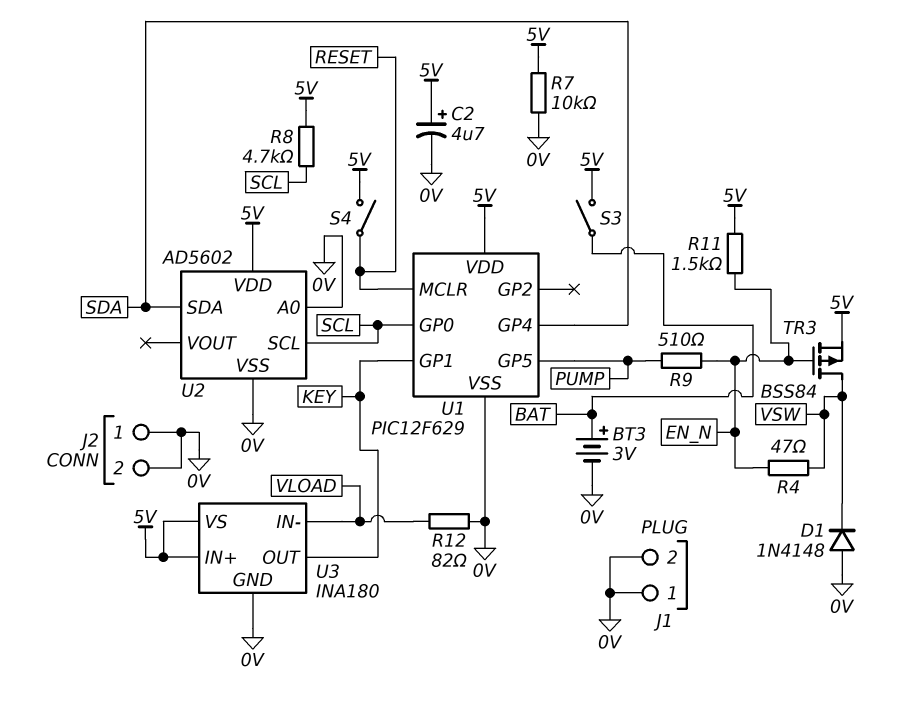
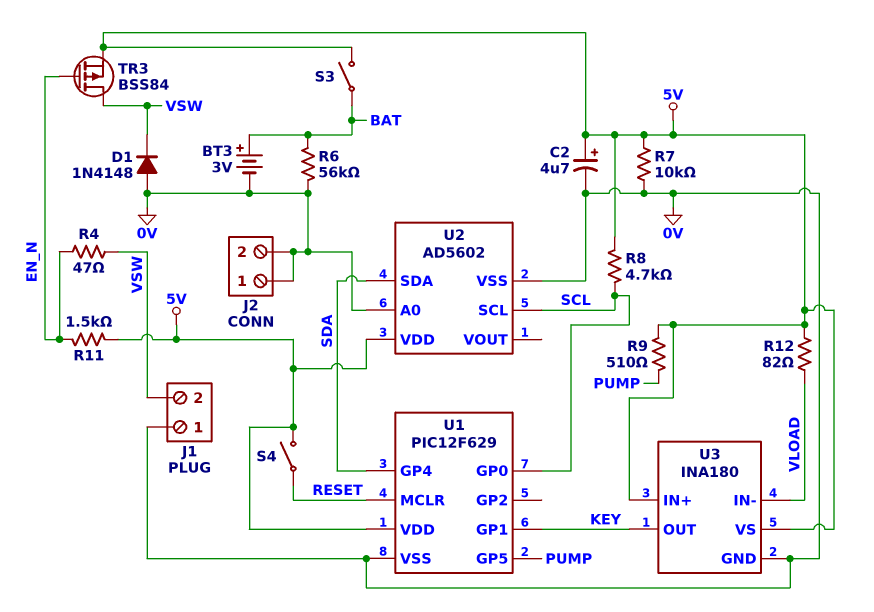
J1 pin 2: 0V -> VSW
R6: none -> 56k (0V, BAT)
R9: 510 (EN_N, PUMP) -> 510 (5V, PUMP)
R12: 82 (0V, VLOAD) -> 82 (5V, VLOAD)

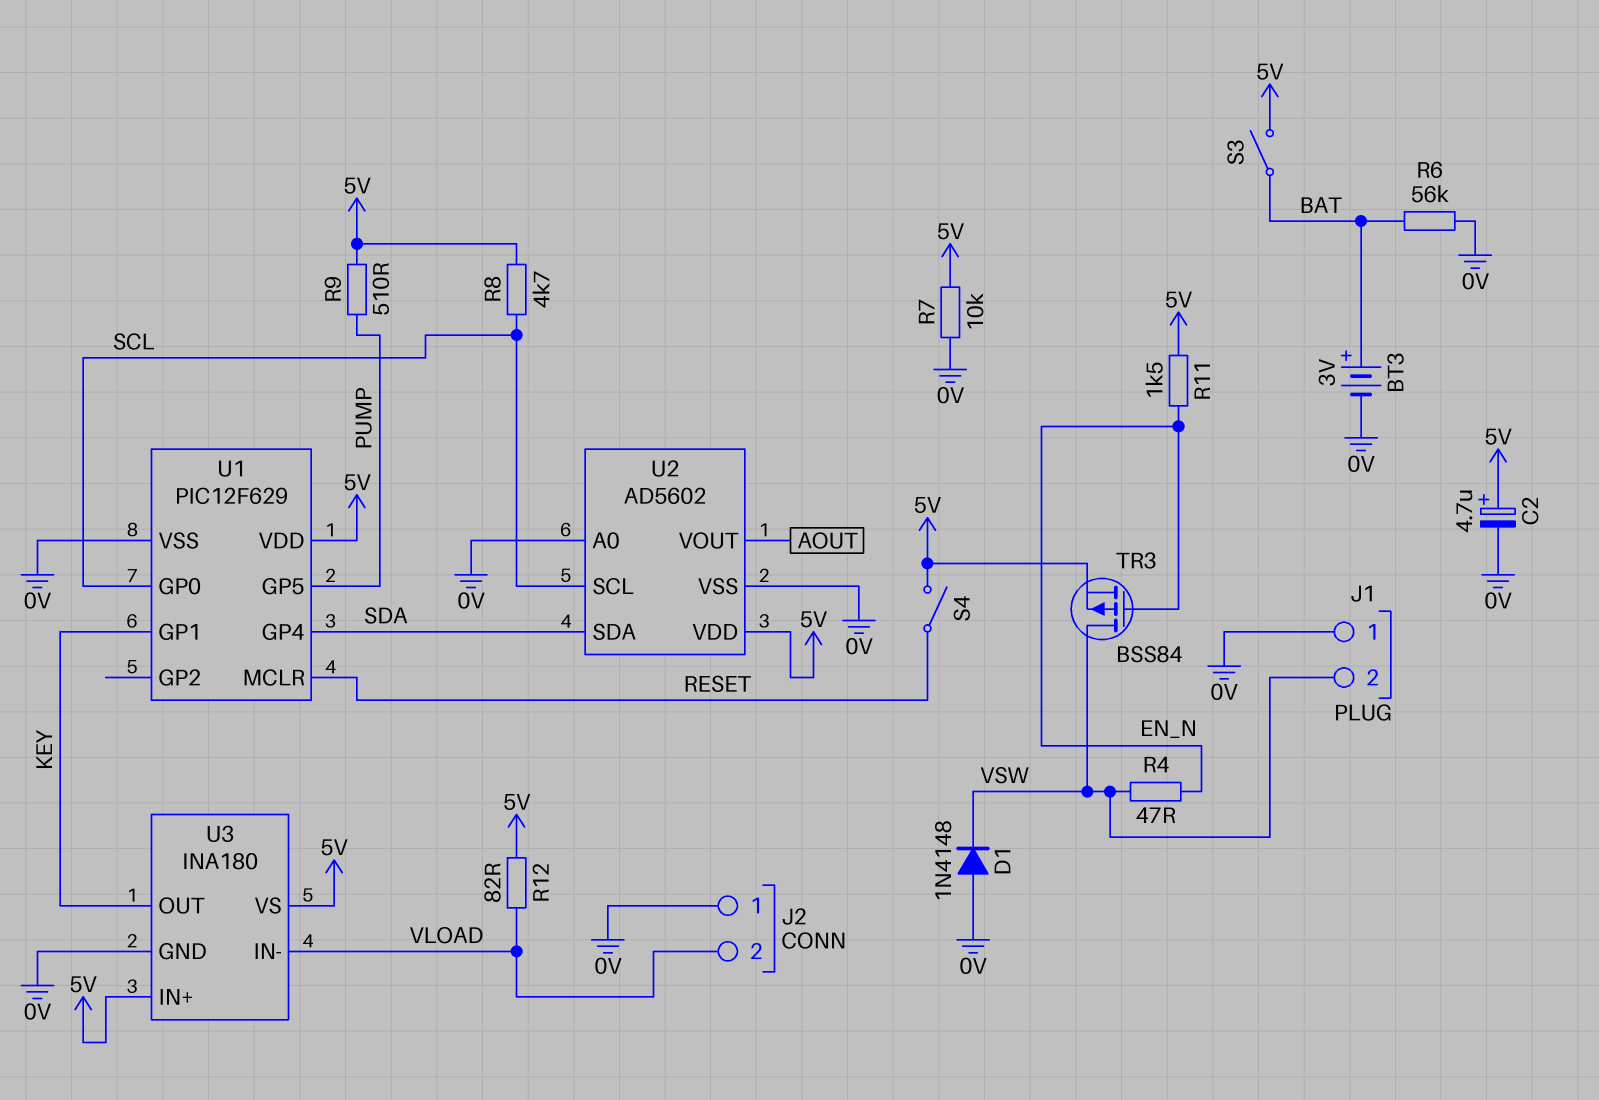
J2 pin 2: 0V -> VLOAD
U2 pin VOUT: none -> AOUT

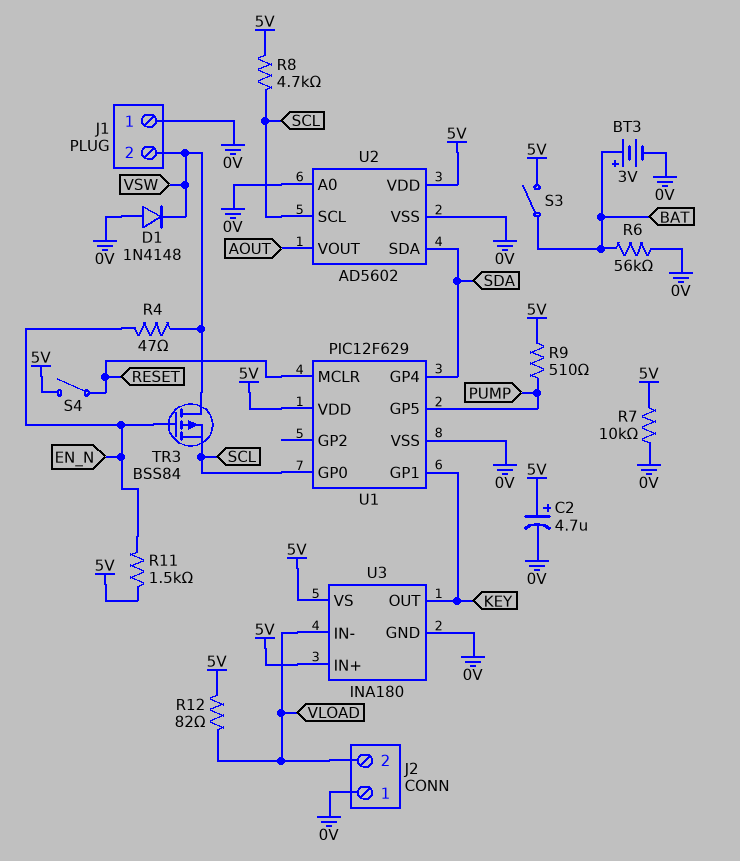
TR3: PMOS BSS84 (G EN_N, D VSW, S 5V) -> PMOS BSS84 (G EN_N, D VSW, S SCL)

